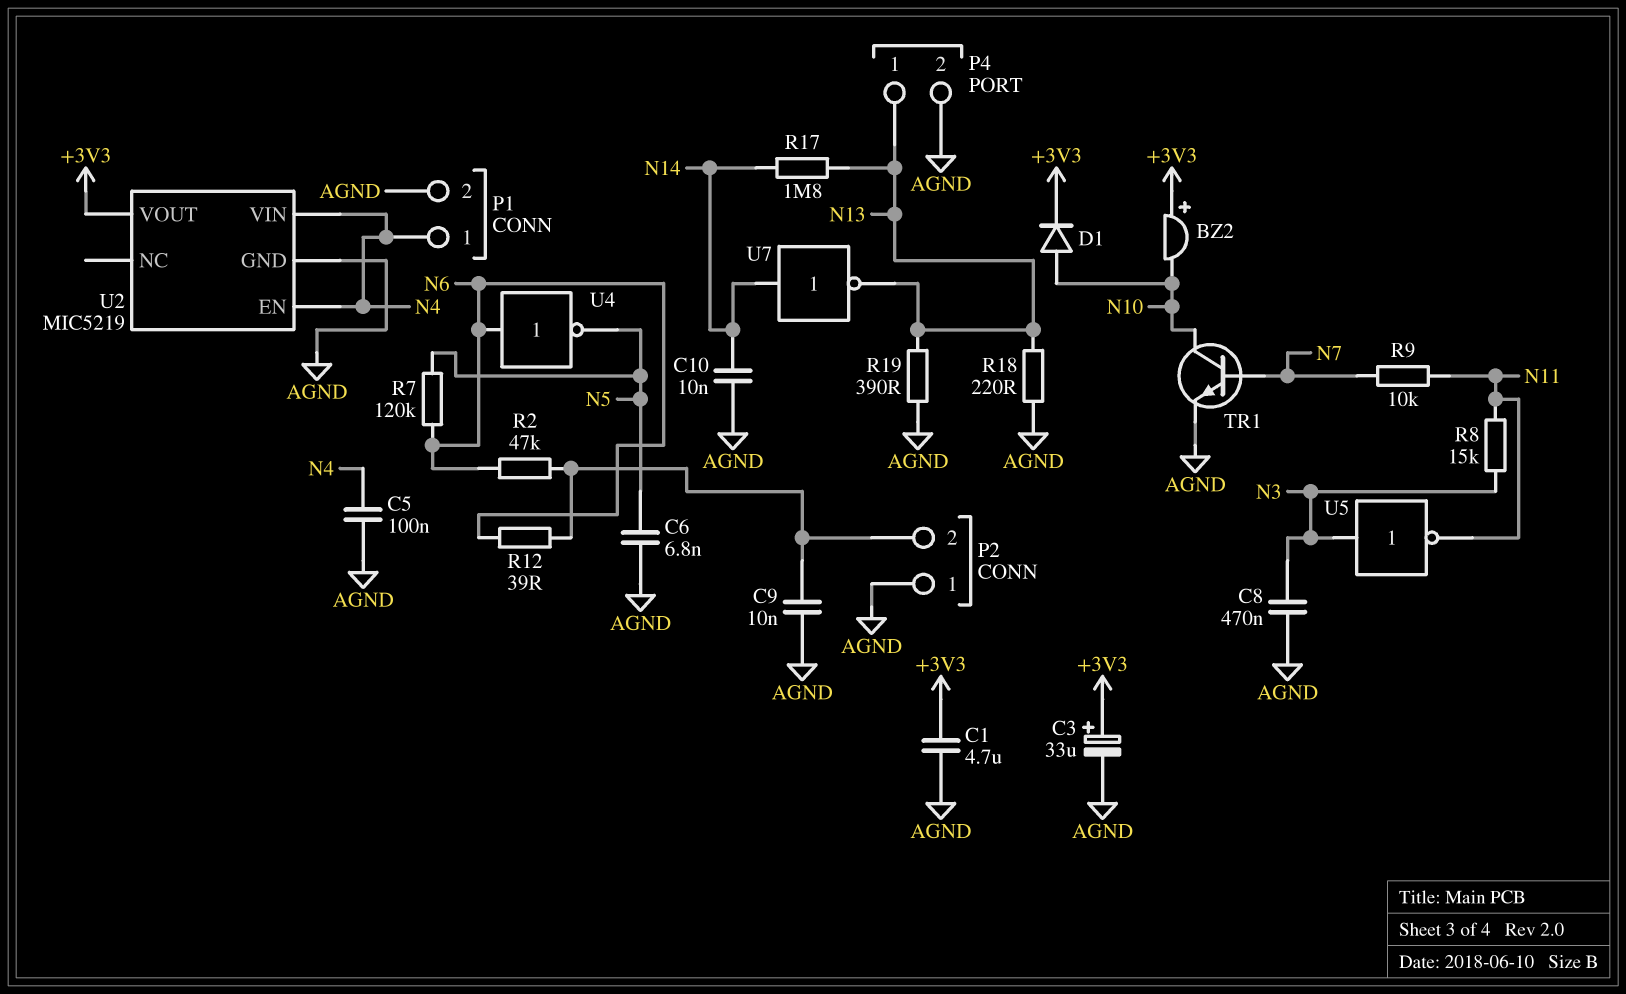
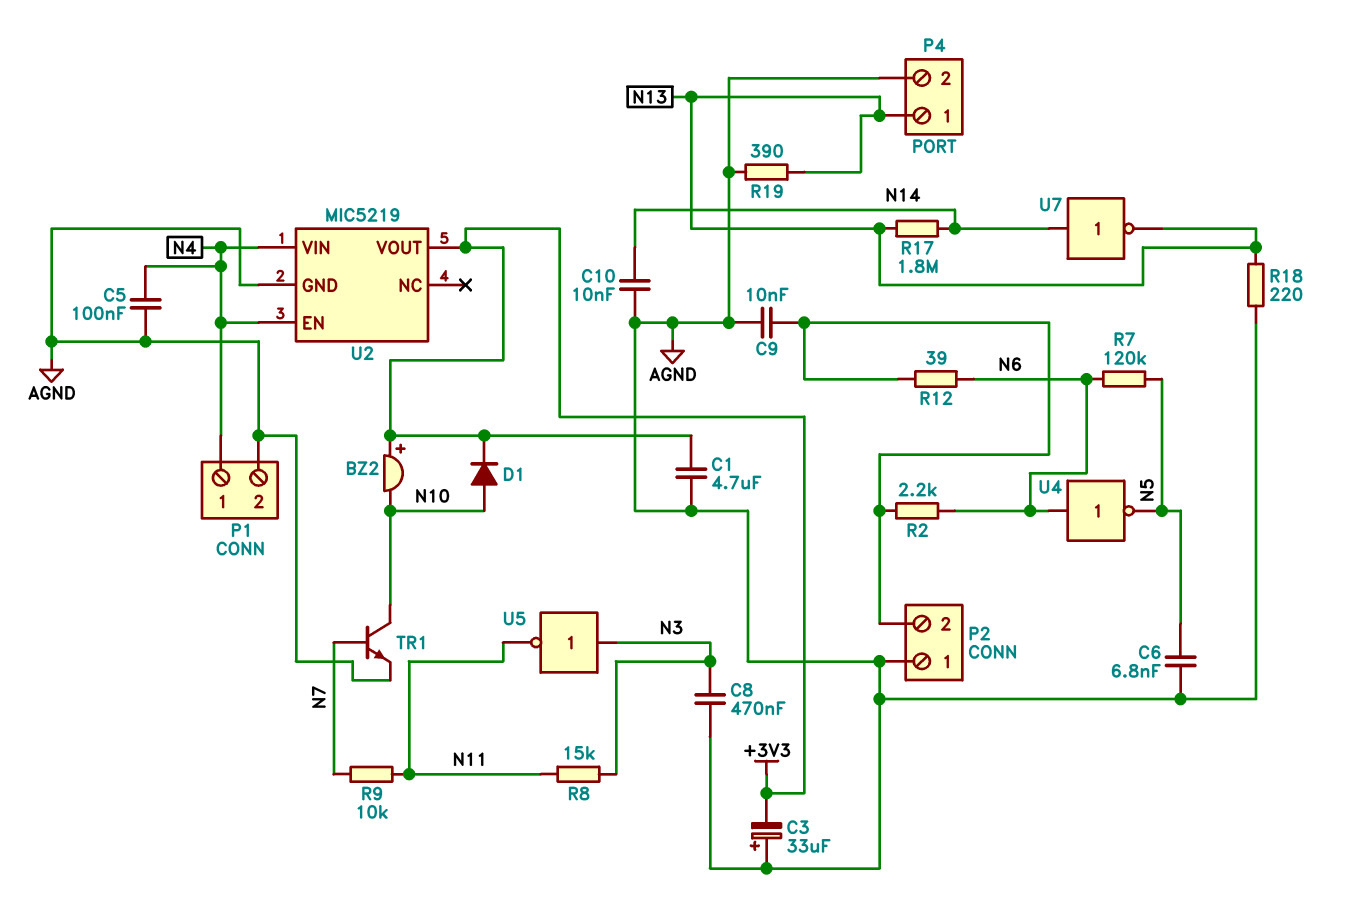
C3: 33uF (plus +3V3, minus AGND) -> 33uF (plus AGND, minus +3V3)
R2: 47k (N6, P2/2) -> 2.2k (N6, P2/2)

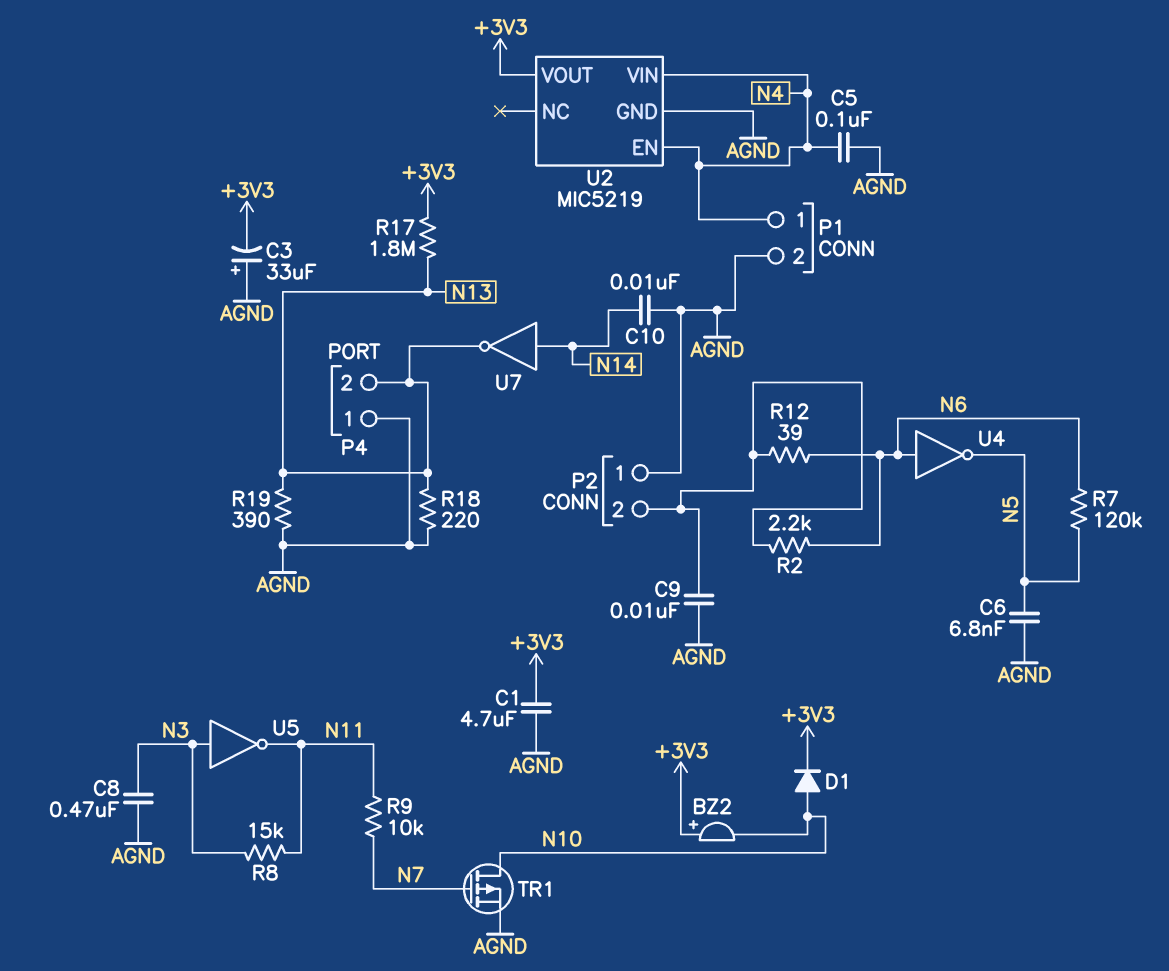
P4 pin 1: N13 -> AGND
P4 pin 2: AGND -> N13
R17: 1.8M (N13, N14) -> 1.8M (+3V3, N13)
TR1: NPN (B N7, C N10, E AGND) -> PMOS (G N7, D N10, S AGND)

